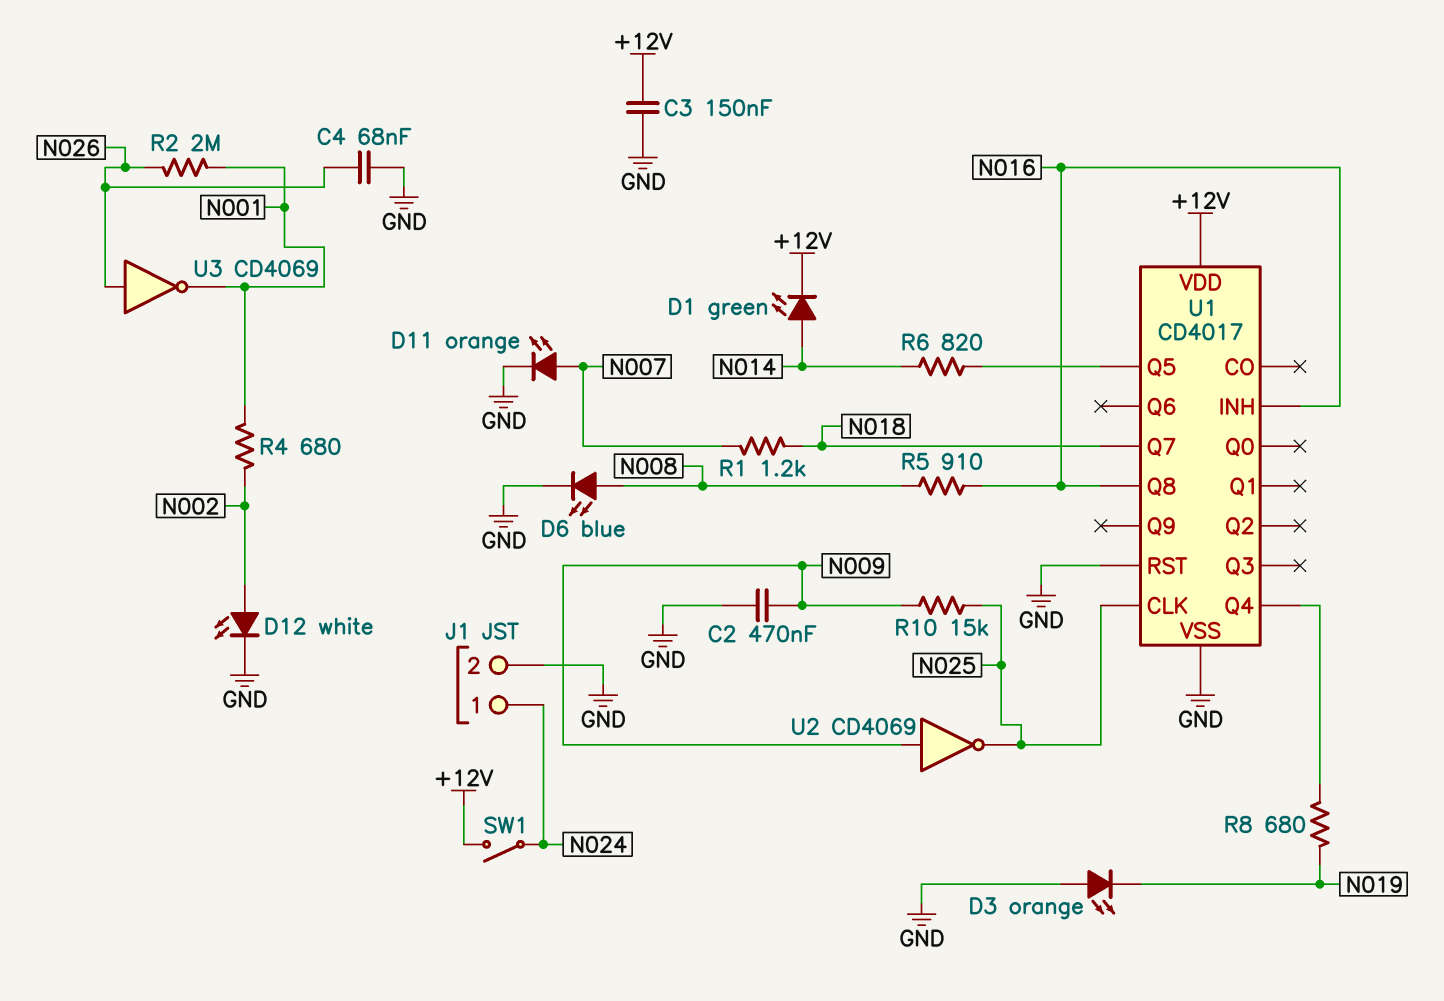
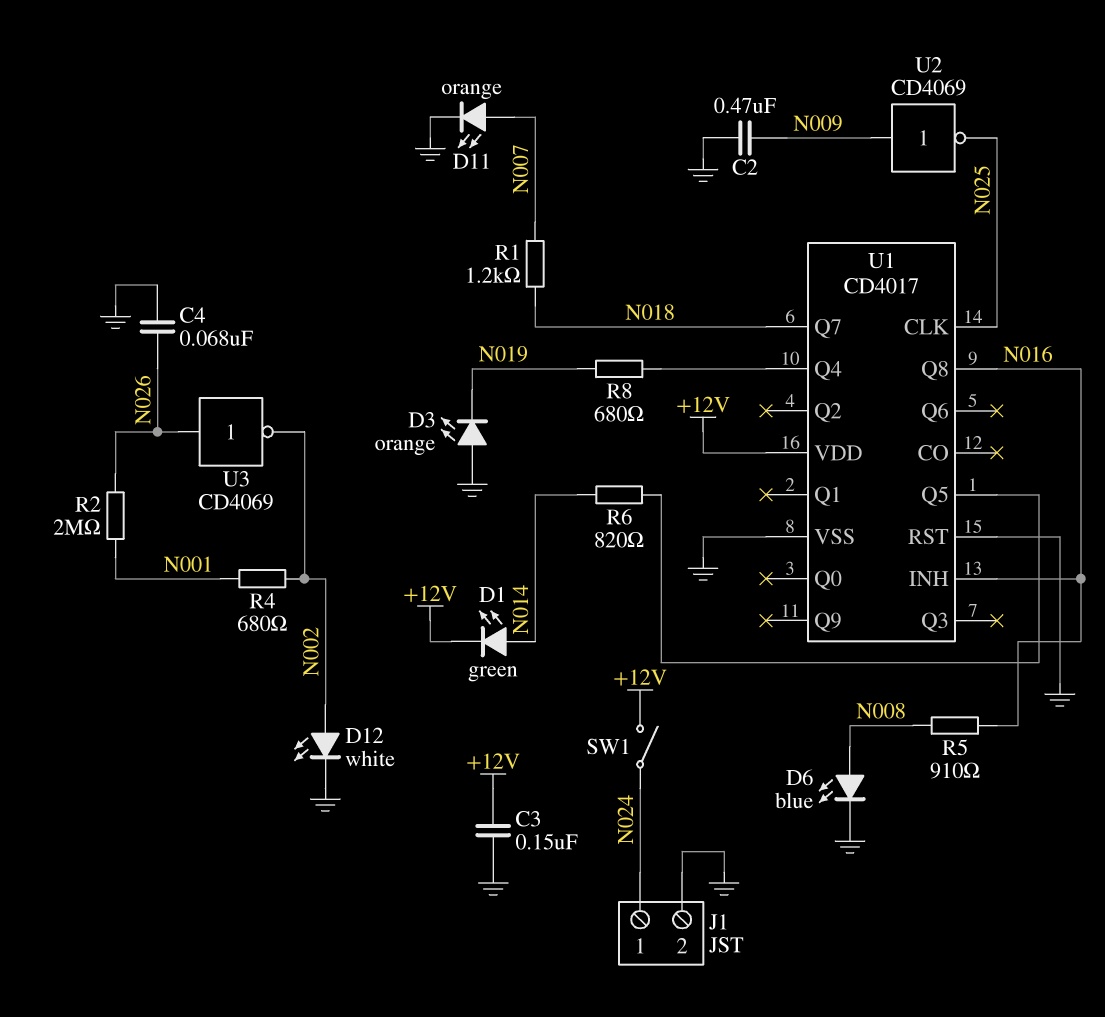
R10: 15k (N009, N025) -> none
U3: NOT CD4069 (in N026, out N001) -> NOT CD4069 (in N026, out N002)

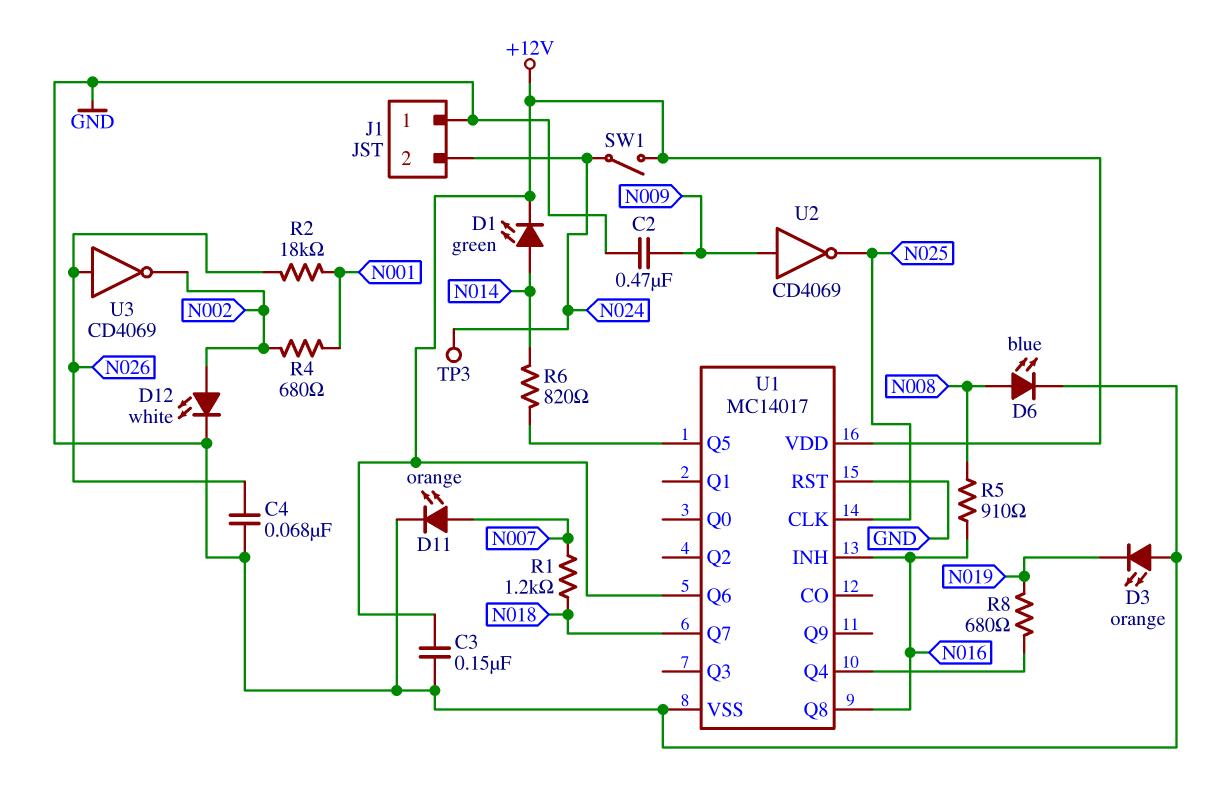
J1 pin 1: N024 -> GND
J1 pin 2: GND -> N024
R2: 2M (N001, N026) -> 18k (N001, N026)
TP3: none -> test point (N024)
U1: CD4017 -> MC14017
U1 pin Q6: none -> +12V

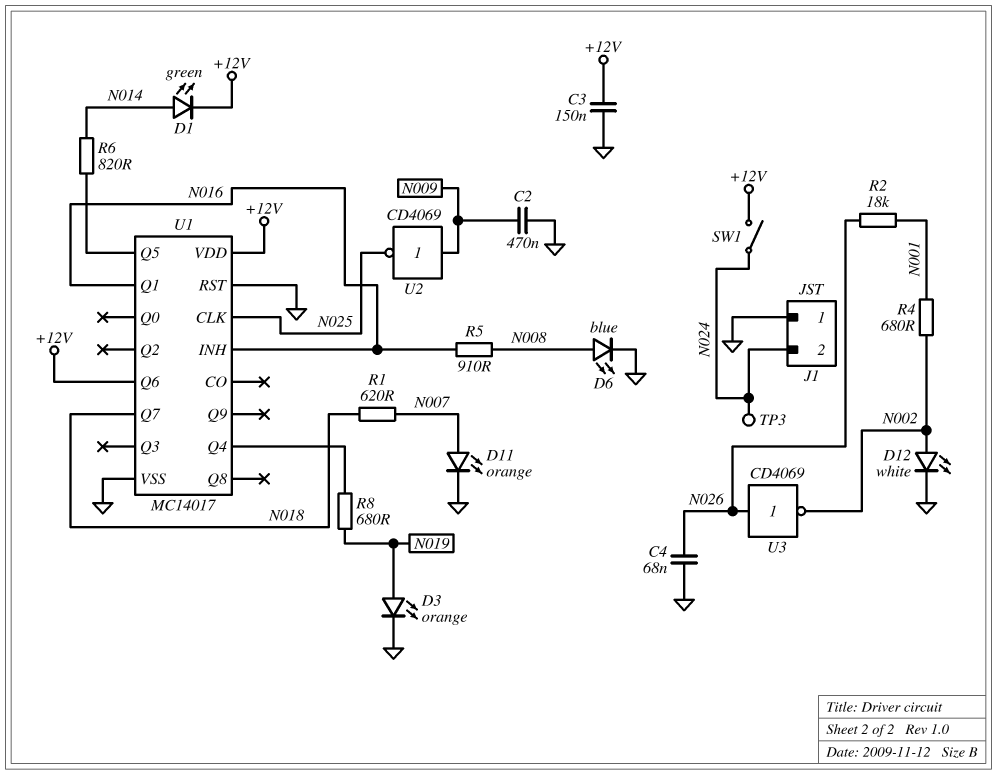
D3: LED orange (A GND, K N019) -> LED orange (A N019, K GND)
R1: 1.2k (N007, N018) -> 620 (N007, N018)
U1 pin Q1: none -> N016
U1 pin Q8: N016 -> none

